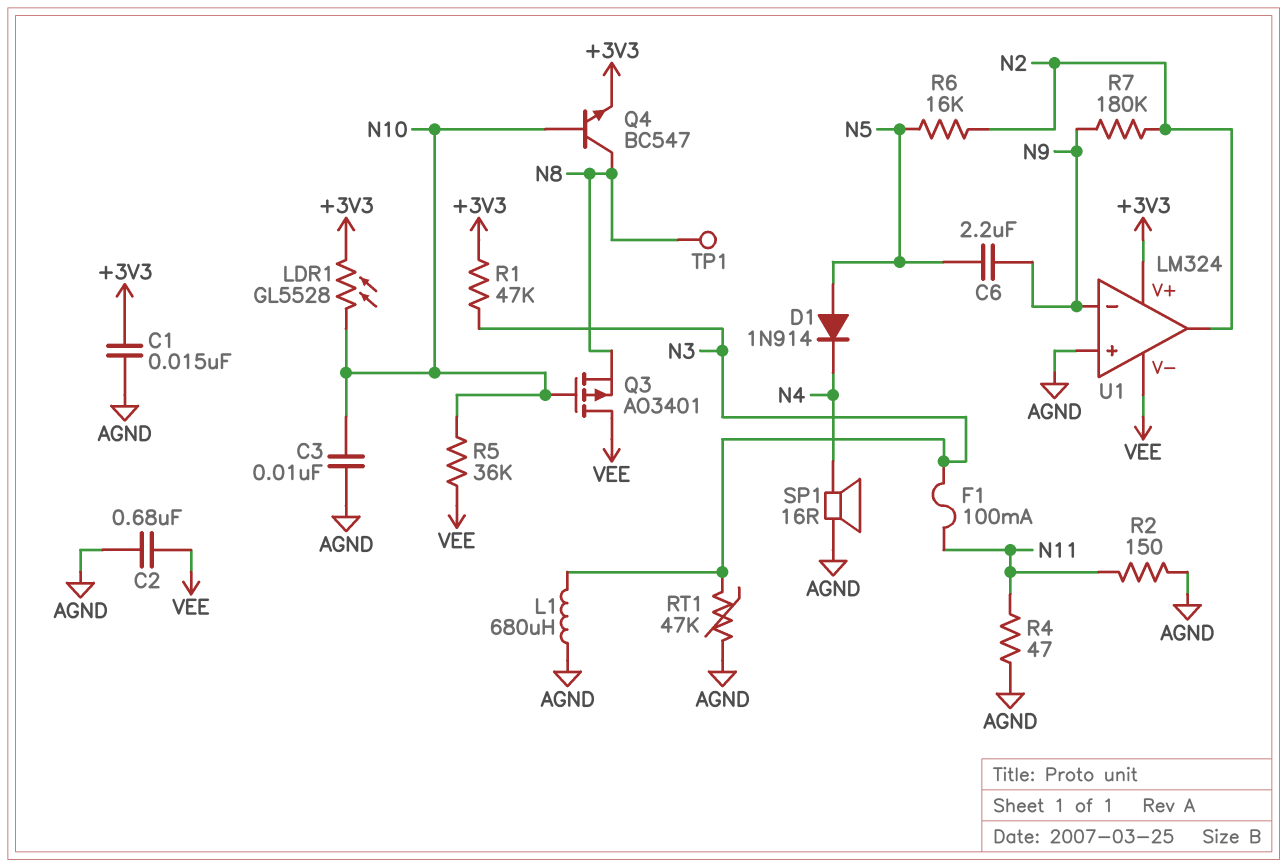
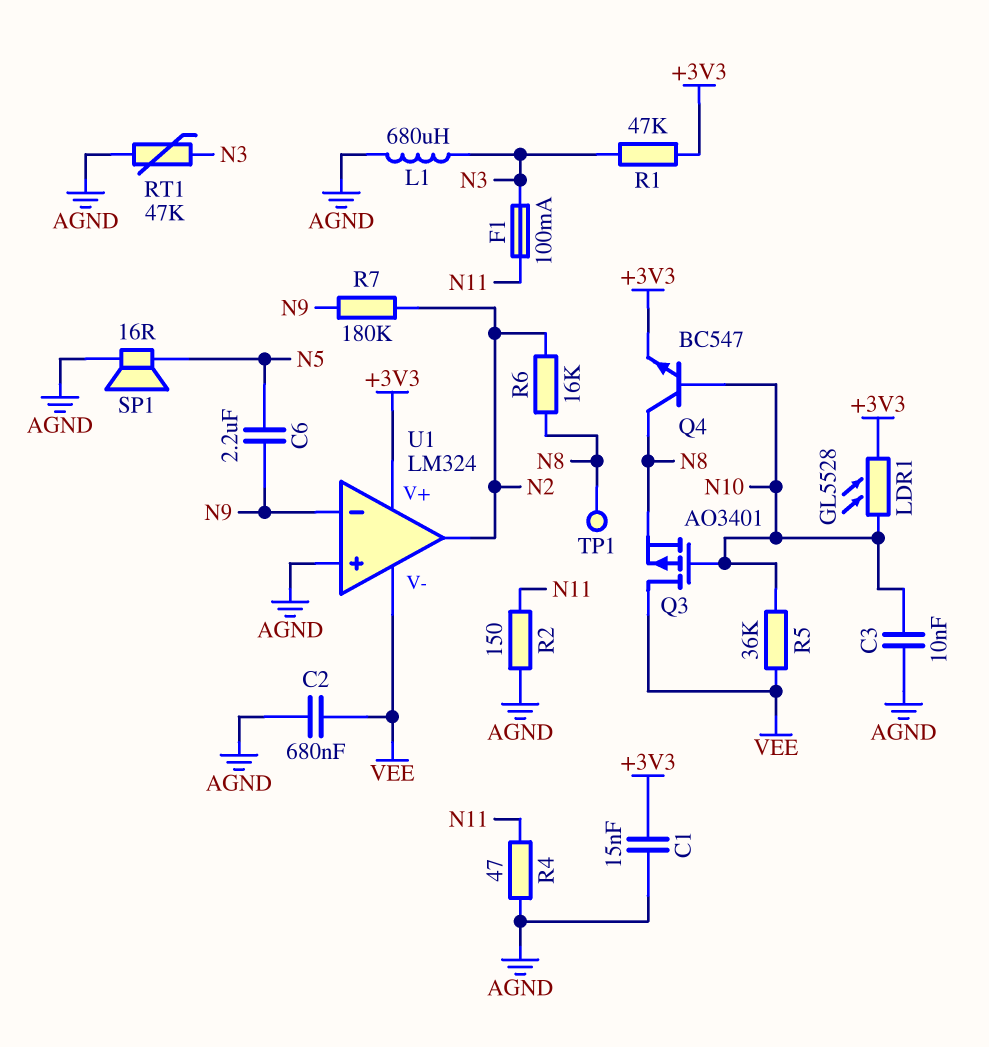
D1: diode 1N914 (A N5, K N4) -> none
R6: 16k (N2, N5) -> 16k (N2, N8)
SP1: speaker 16R (AGND, N4) -> speaker 16R (AGND, N5)

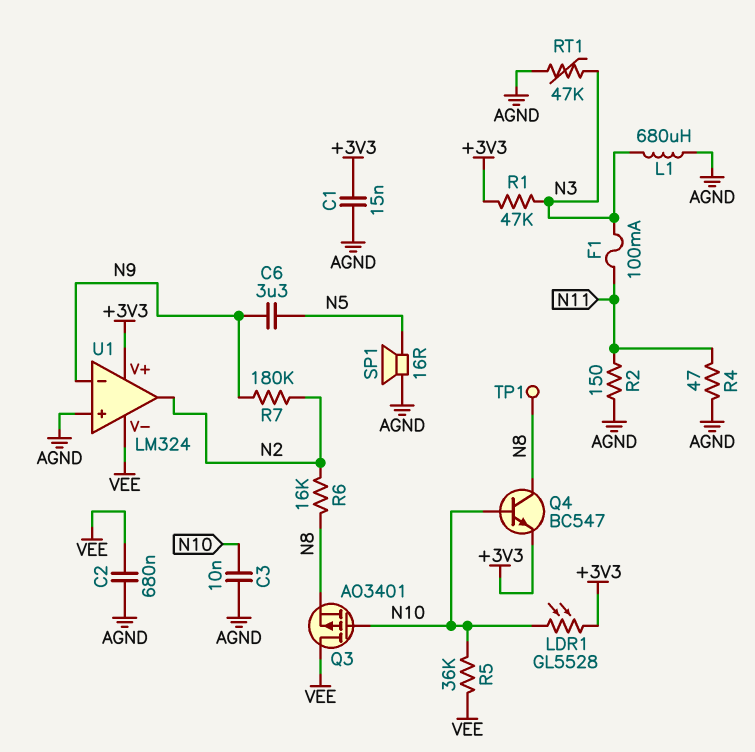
C6: 2.2uF (N5, N9) -> 3.3uF (N5, N9)

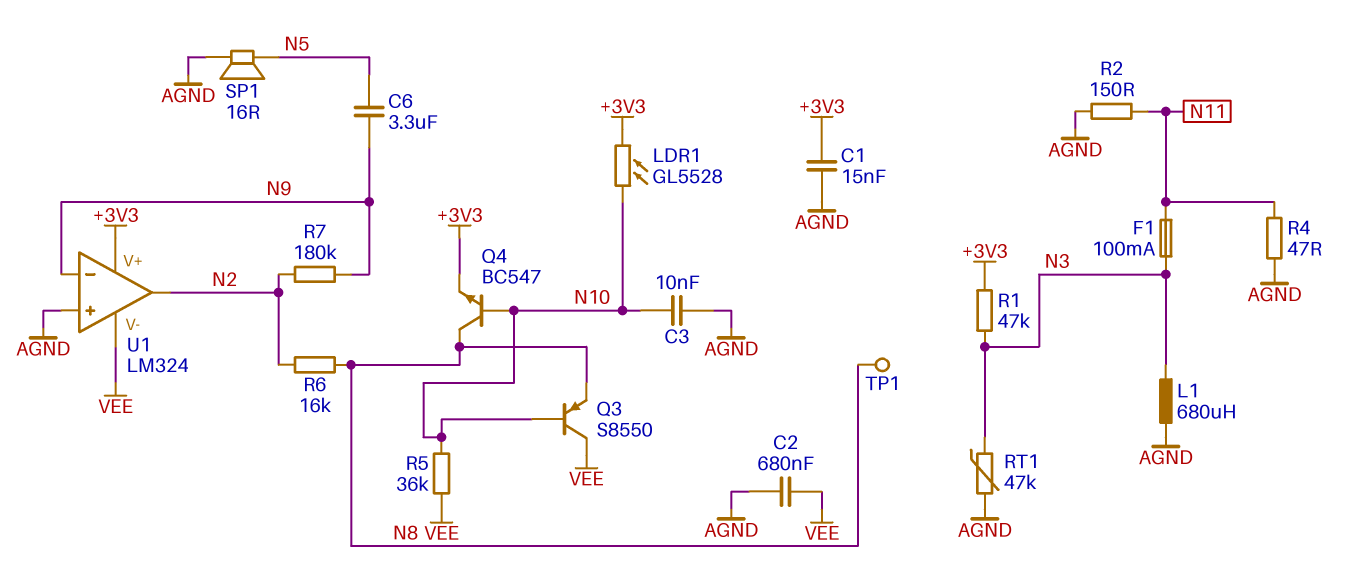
Q3: PMOS AO3401 (G N10, D VEE, S N8) -> PNP S8550 (B N10, C VEE, E N8)

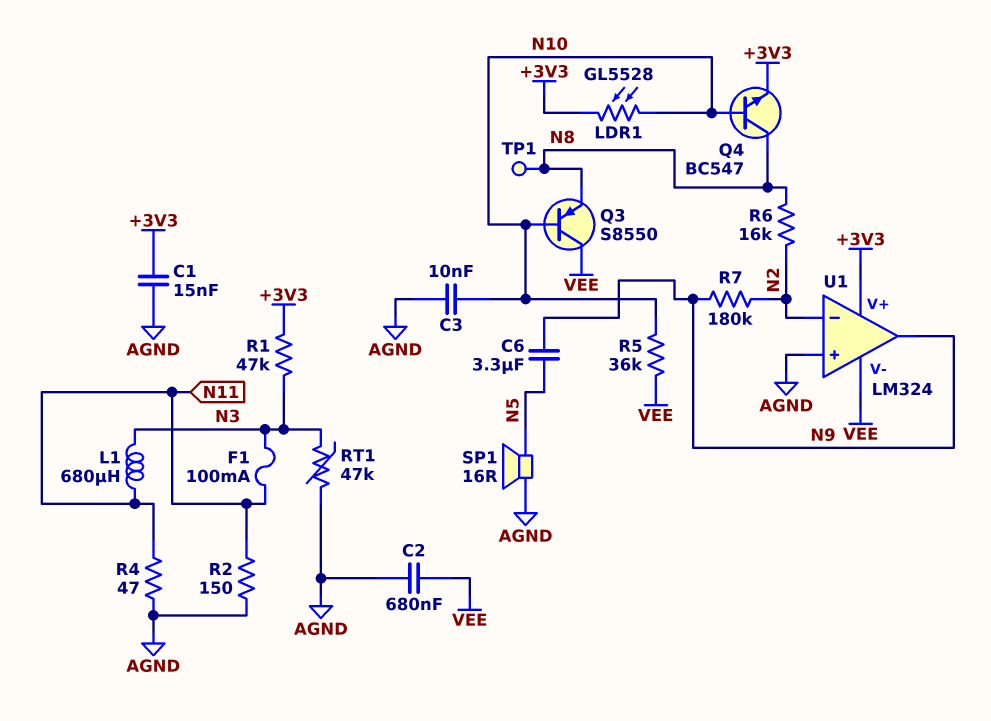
L1: 680uH (AGND, N3) -> 680uH (N3, N11)
U1 pin in-: N9 -> N2
U1 pin out: N2 -> N9

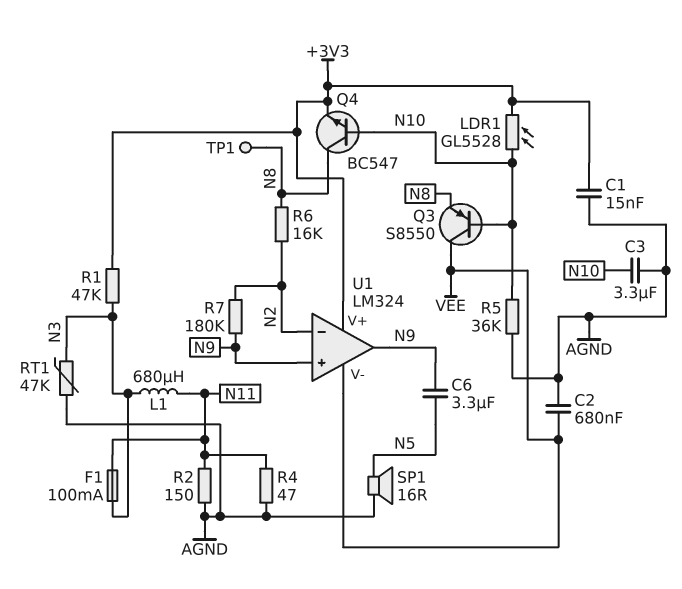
C3: 10nF (AGND, N10) -> 3.3uF (AGND, N10)
R5: 36k (N10, VEE) -> 36k (AGND, N10)
U1 pin in+: AGND -> N9

